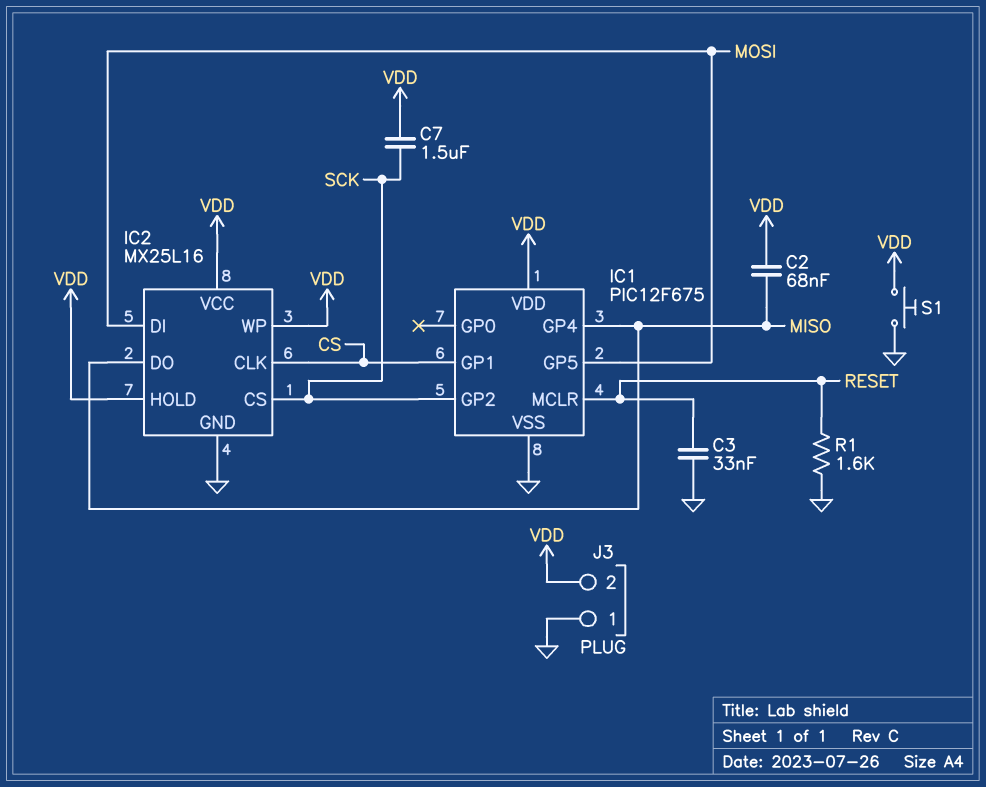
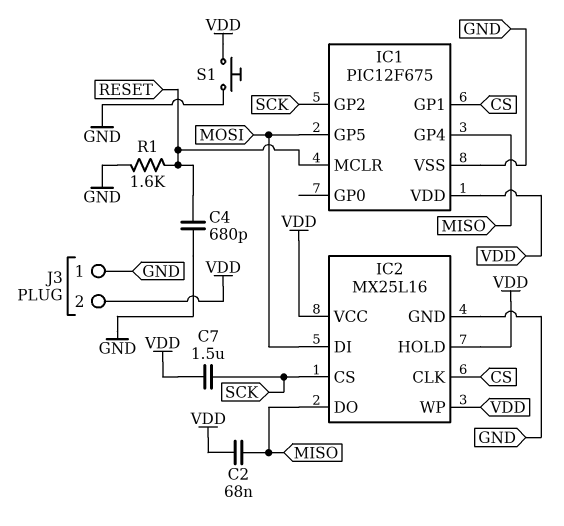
C3: 33nF (GND, RESET) -> none
C4: none -> 680pF (GND, RESET)

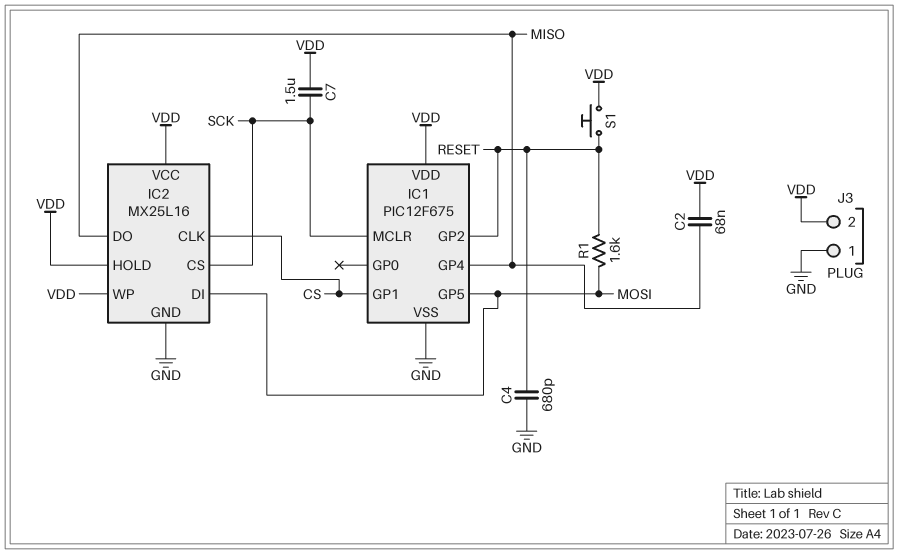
IC1 pin GP2: SCK -> RESET
IC1 pin MCLR: RESET -> SCK
R1: 1.6k (GND, RESET) -> 1.6k (MOSI, RESET)
S1: button (GND, VDD) -> button (RESET, VDD)

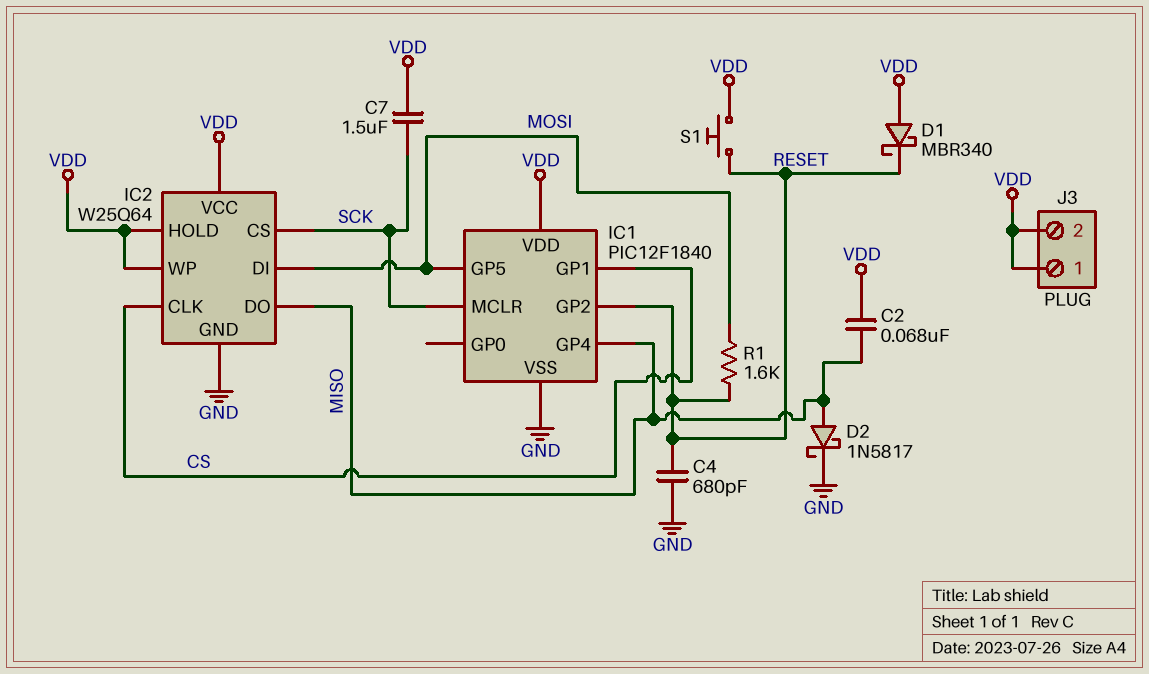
D1: none -> schottky MBR340 (A VDD, K RESET)
D2: none -> schottky 1N5817 (A MISO, K GND)
IC1: PIC12F675 -> PIC12F1840
IC2: MX25L16 -> W25Q64
J3 pin 1: GND -> VDD

